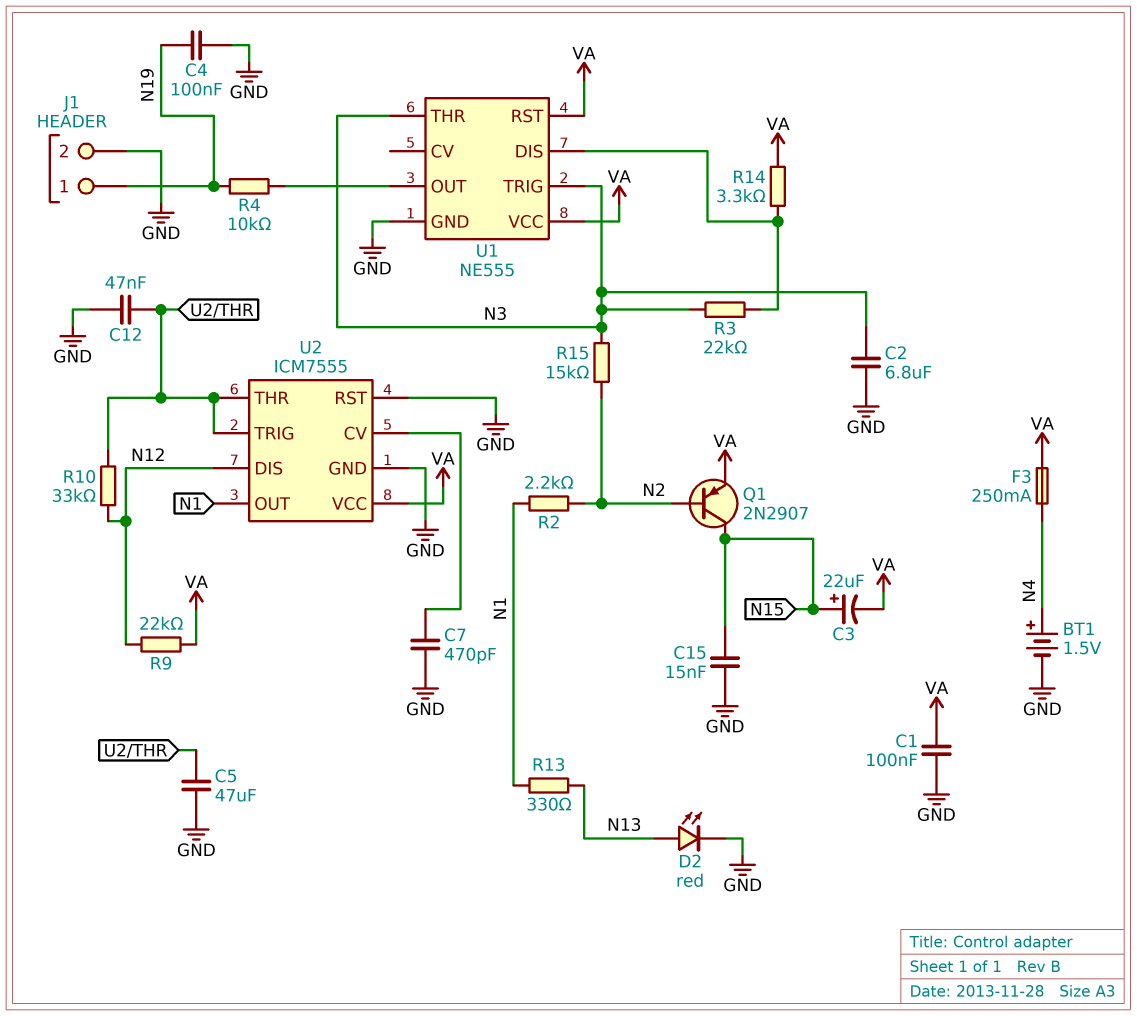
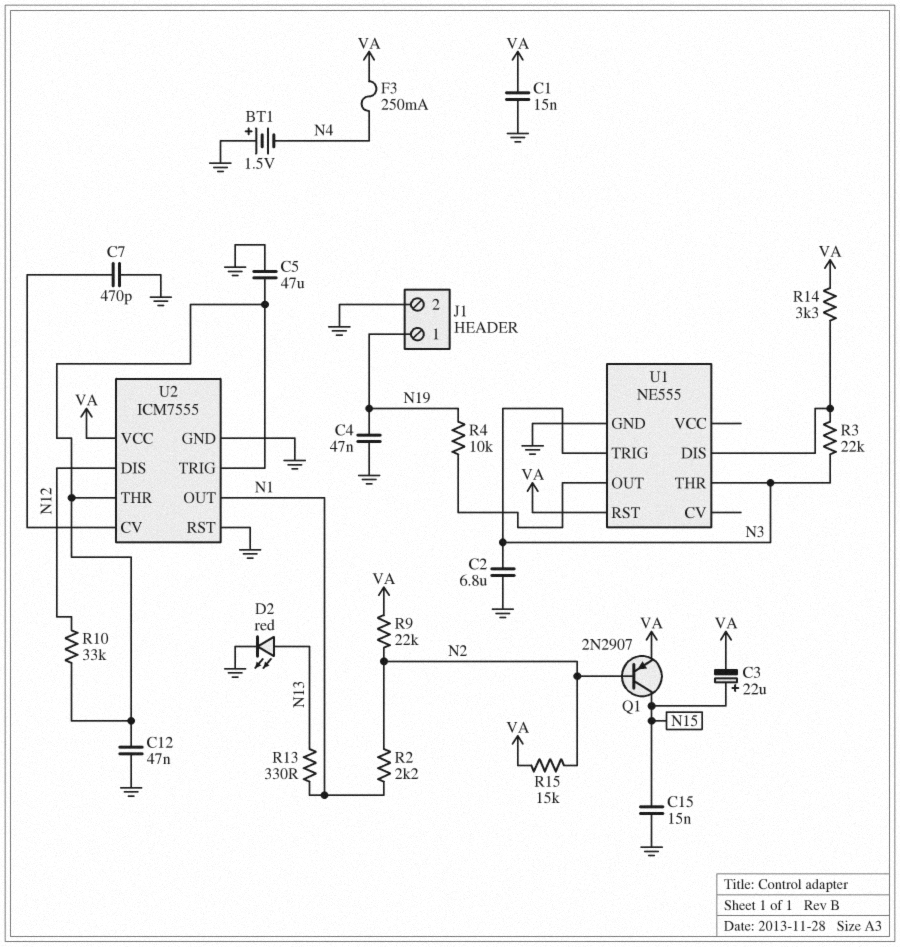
BT1: 1.5V (plus N4, minus GND) -> 1.5V (plus GND, minus N4)
C1: 100nF (GND, VA) -> 15nF (GND, VA)
C4: 100nF (GND, N19) -> 47nF (GND, N19)
R9: 22k (N12, VA) -> 22k (N2, VA)
R15: 15k (N2, N3) -> 15k (N2, VA)
U1 pin VCC: VA -> none

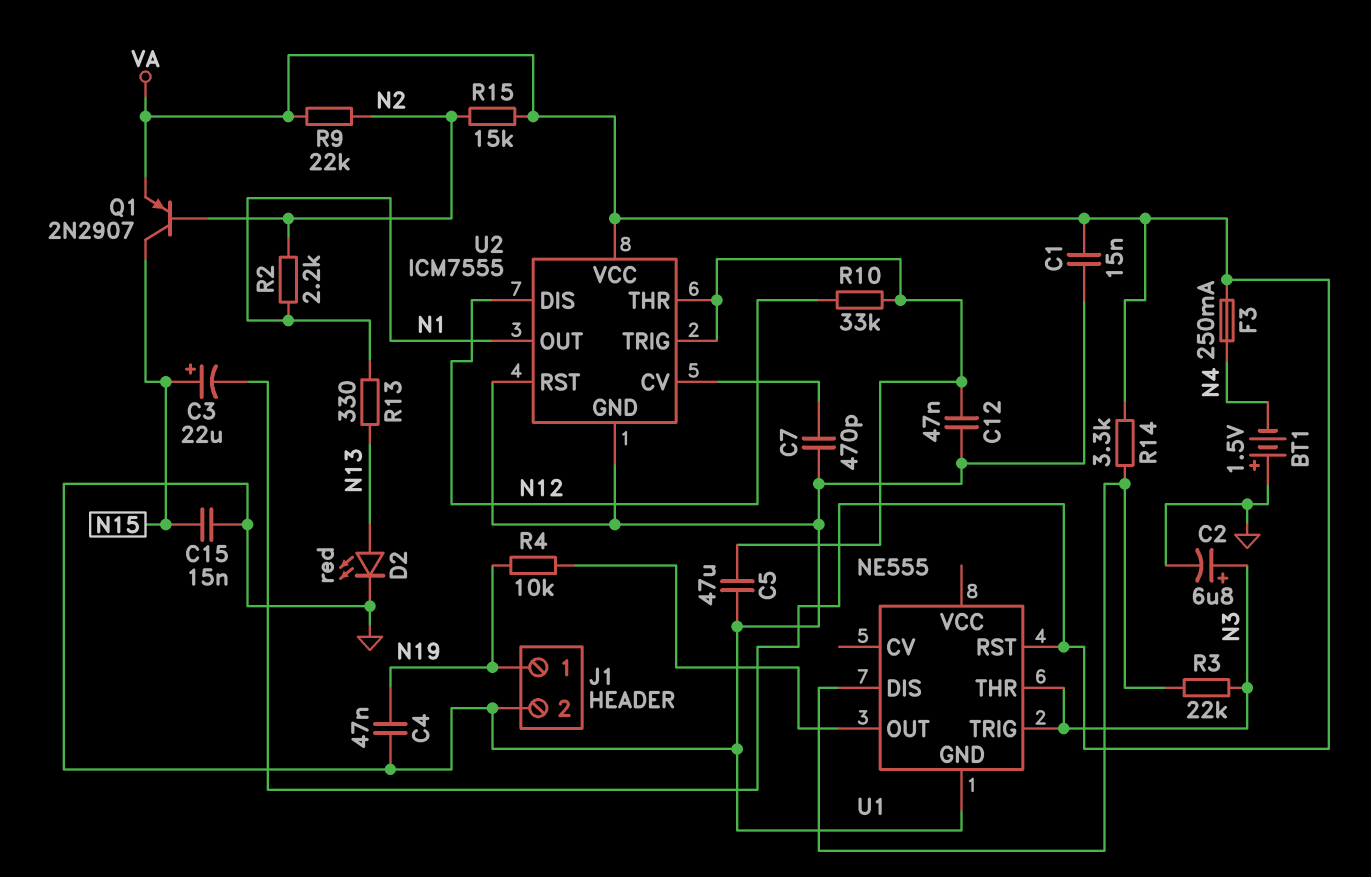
C2: 6.8uF (GND, N3) -> 6.8uF (plus N3, minus GND)

